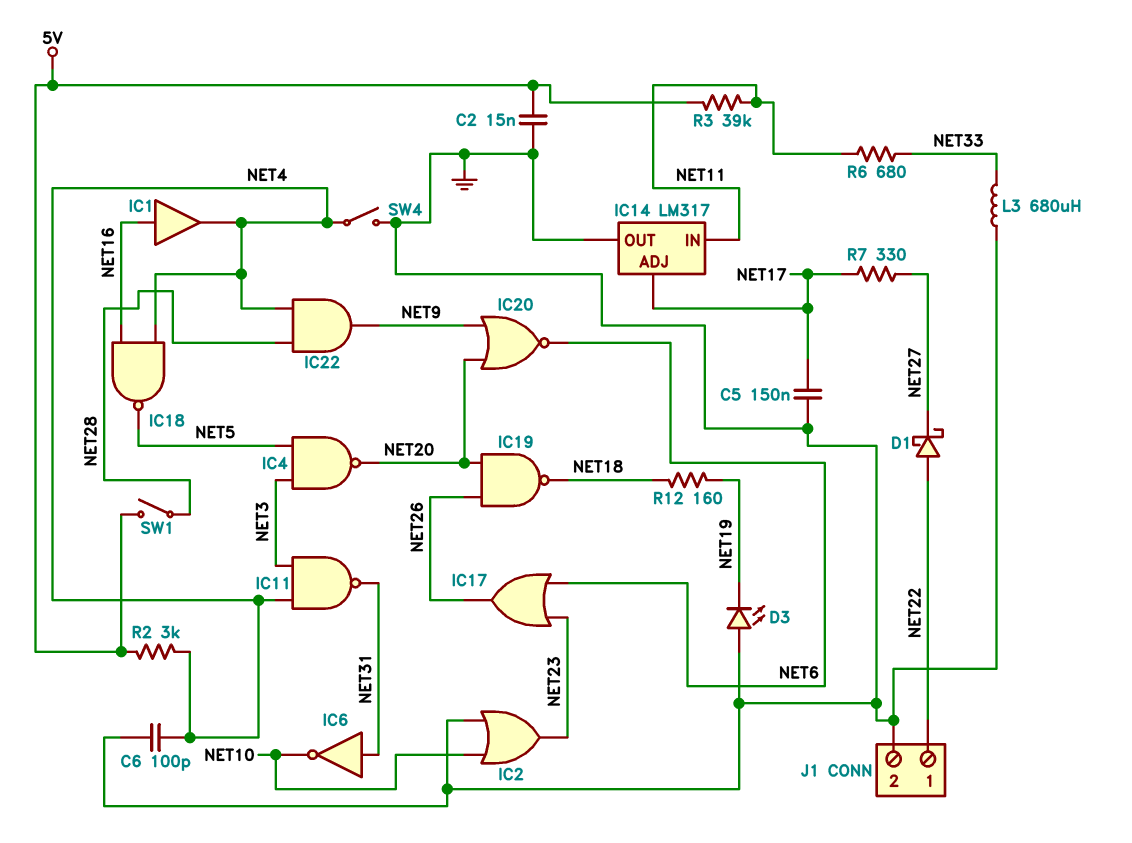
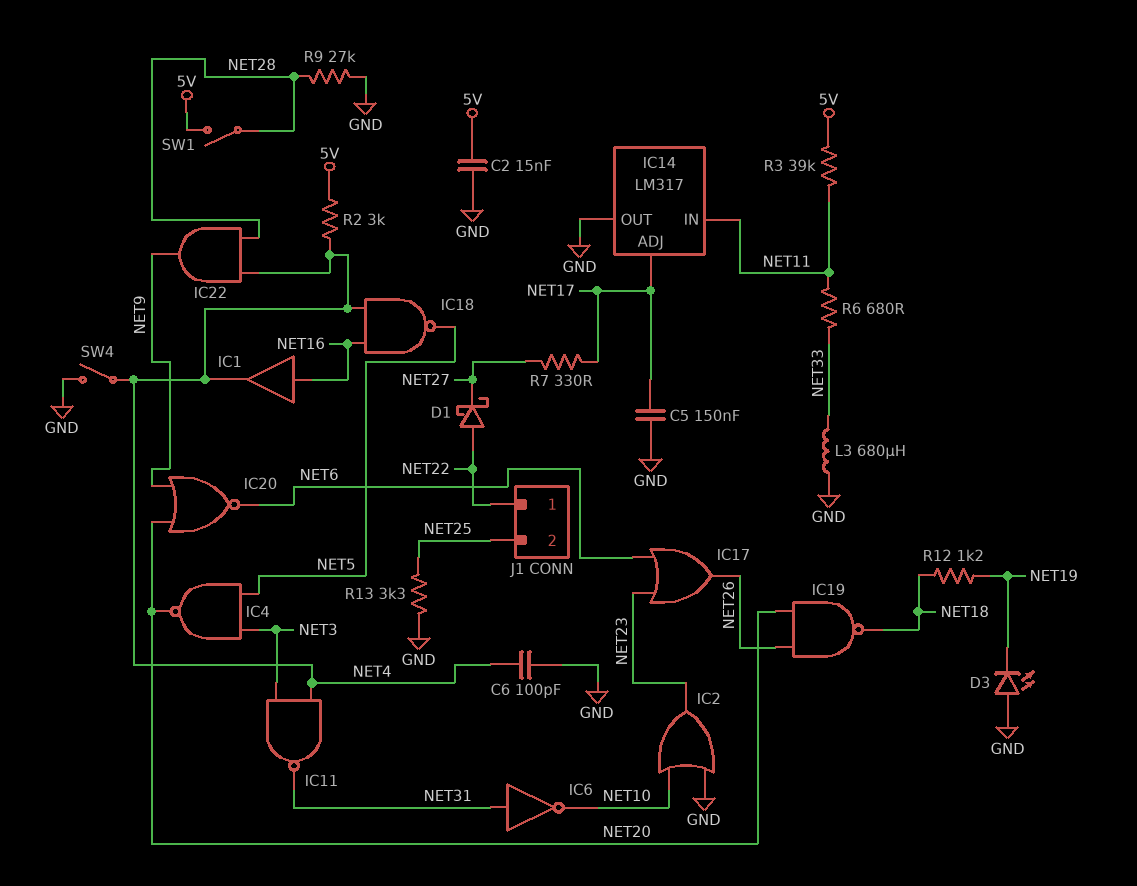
J1 pin 2: GND -> NET25
R9: none -> 27k (GND, NET28)
R12: 160 (NET18, NET19) -> 1.2k (NET18, NET19)
R13: none -> 3.3k (GND, NET25)

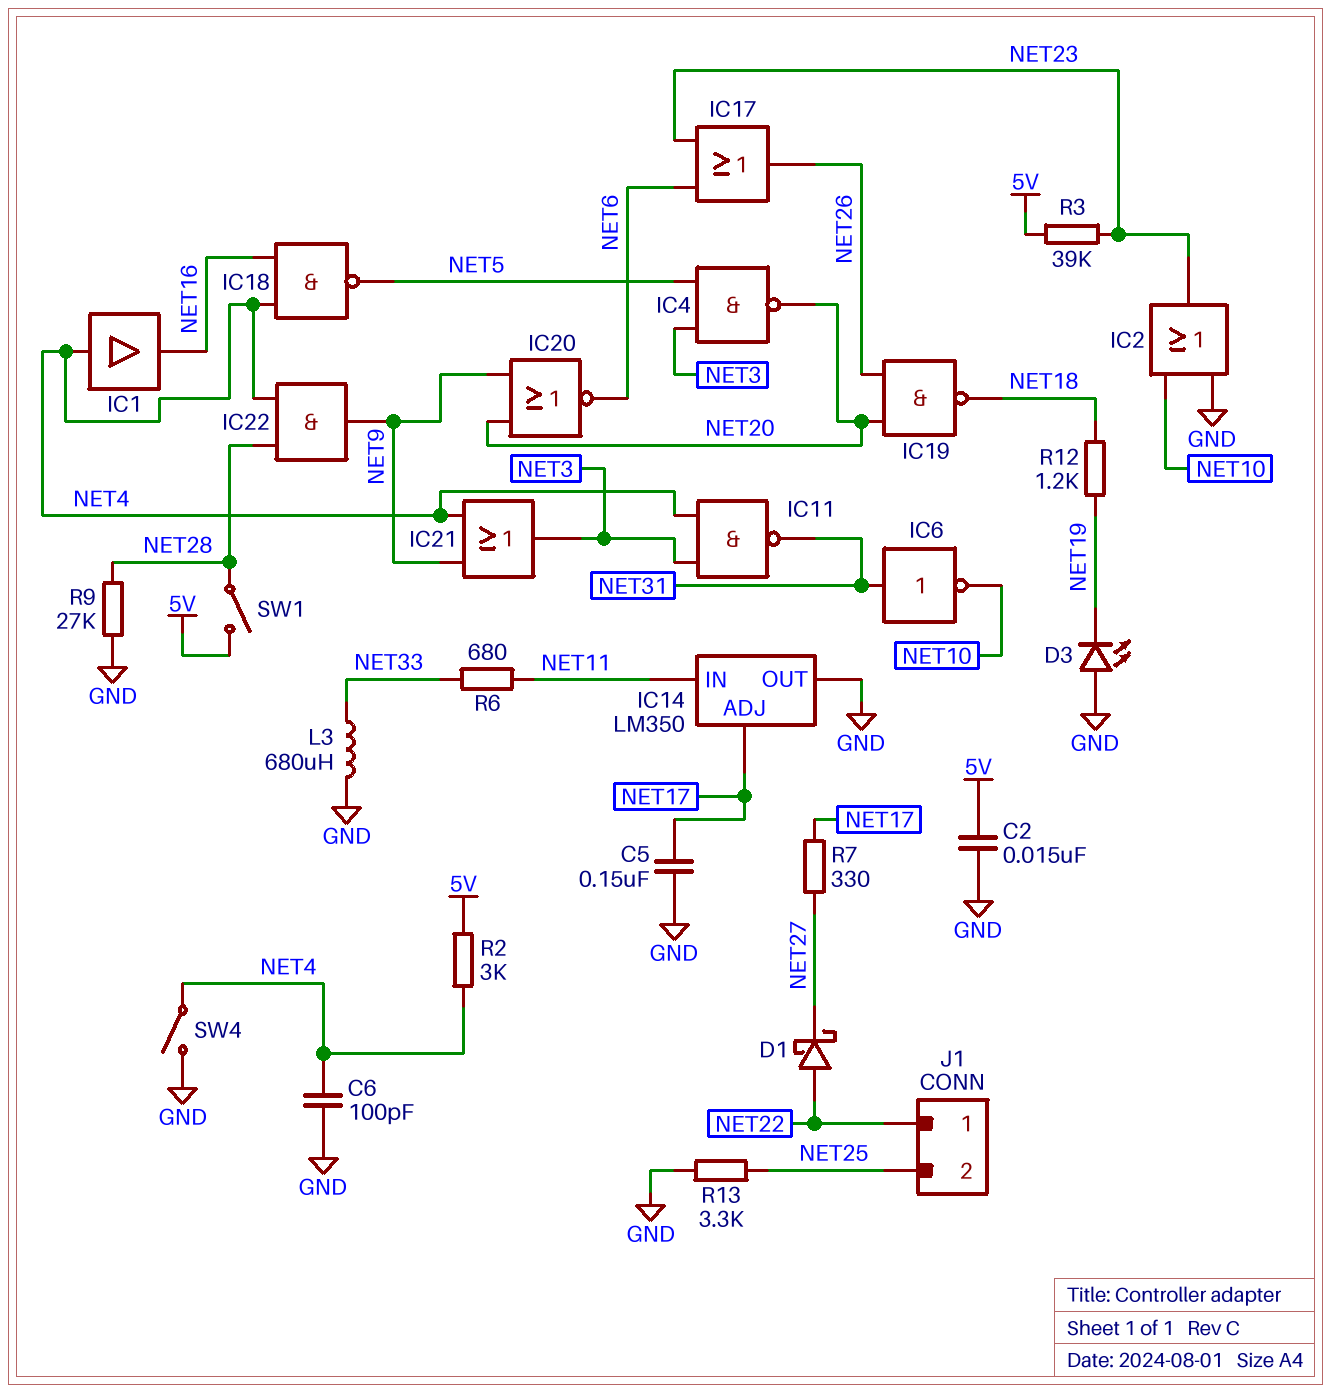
IC1: buffer (in NET16, out NET4) -> buffer (in NET4, out NET16)
IC14: LM317 -> LM350
IC21: none -> OR (in NET4, in NET9, out NET3)
R3: 39k (5V, NET11) -> 39k (5V, NET23)

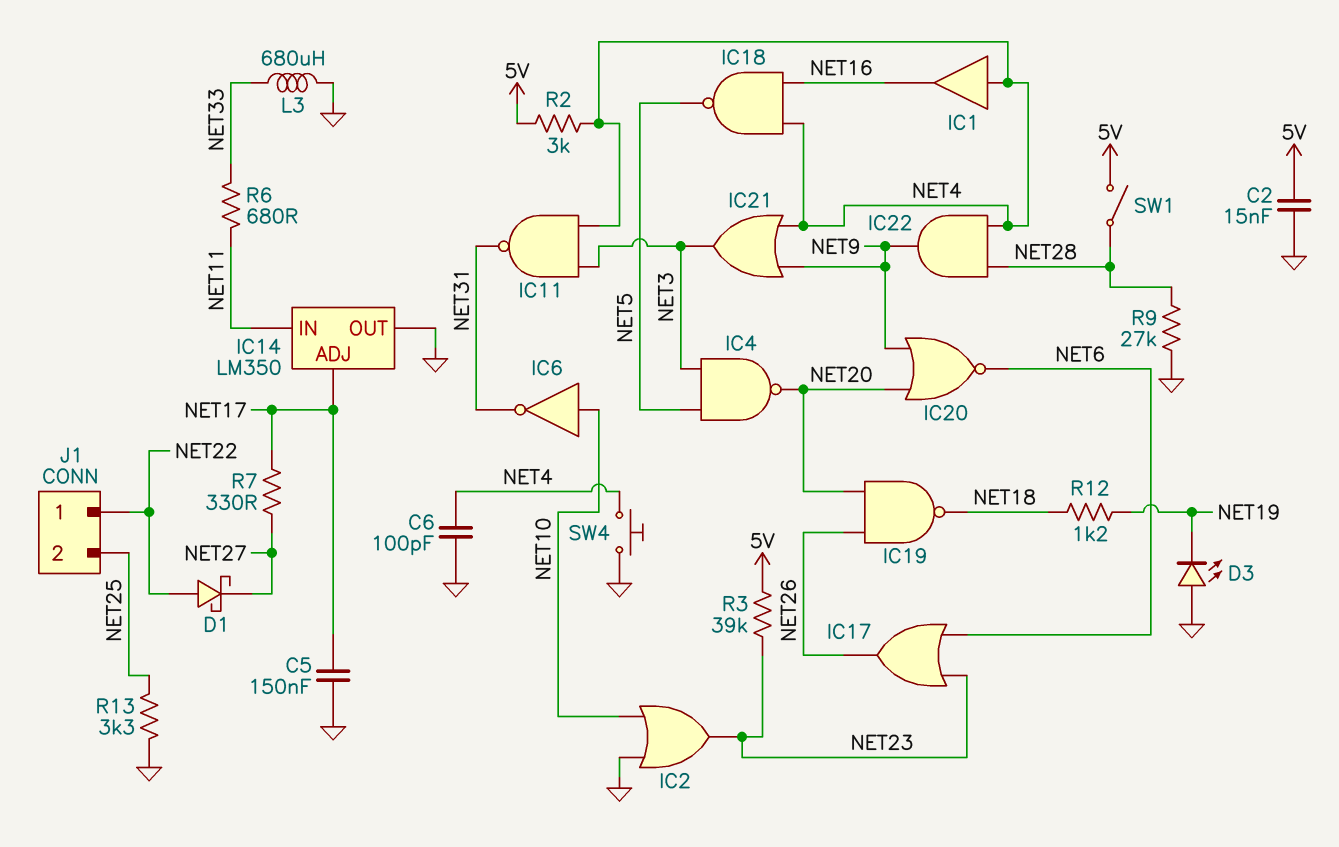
IC6: NOT (in NET31, out NET10) -> NOT (in NET10, out NET31)
SW4: switch (GND, NET4) -> button (GND, NET4)

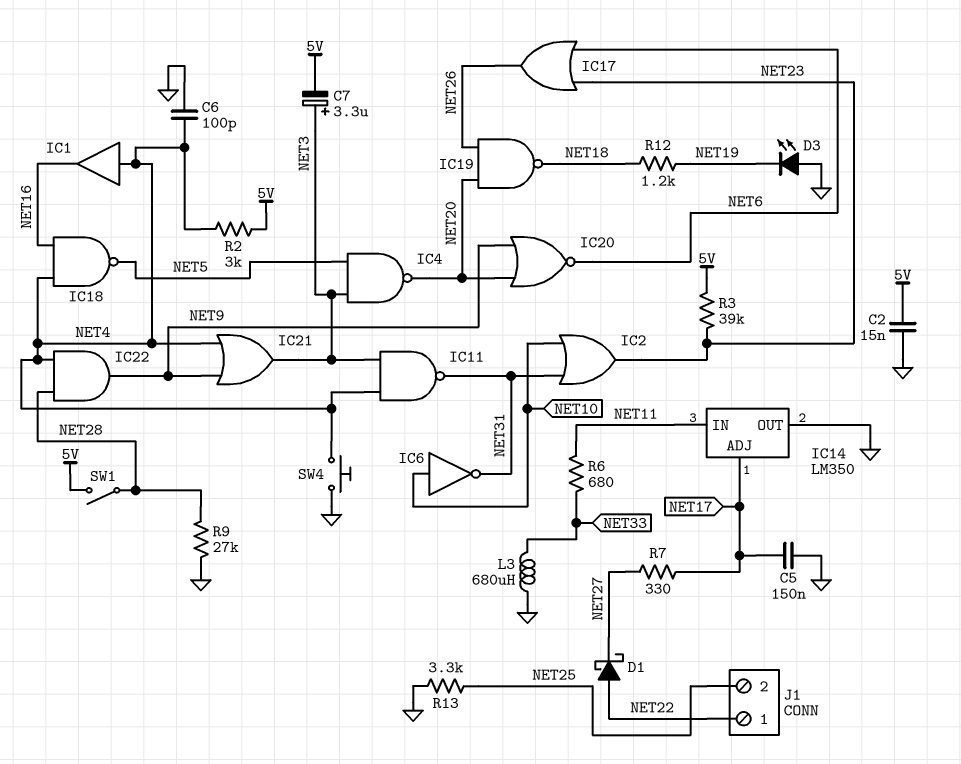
C7: none -> 3.3uF (plus NET3, minus 5V)
IC2: OR (in GND, in NET10, out NET23) -> OR (in NET10, in NET31, out NET23)

